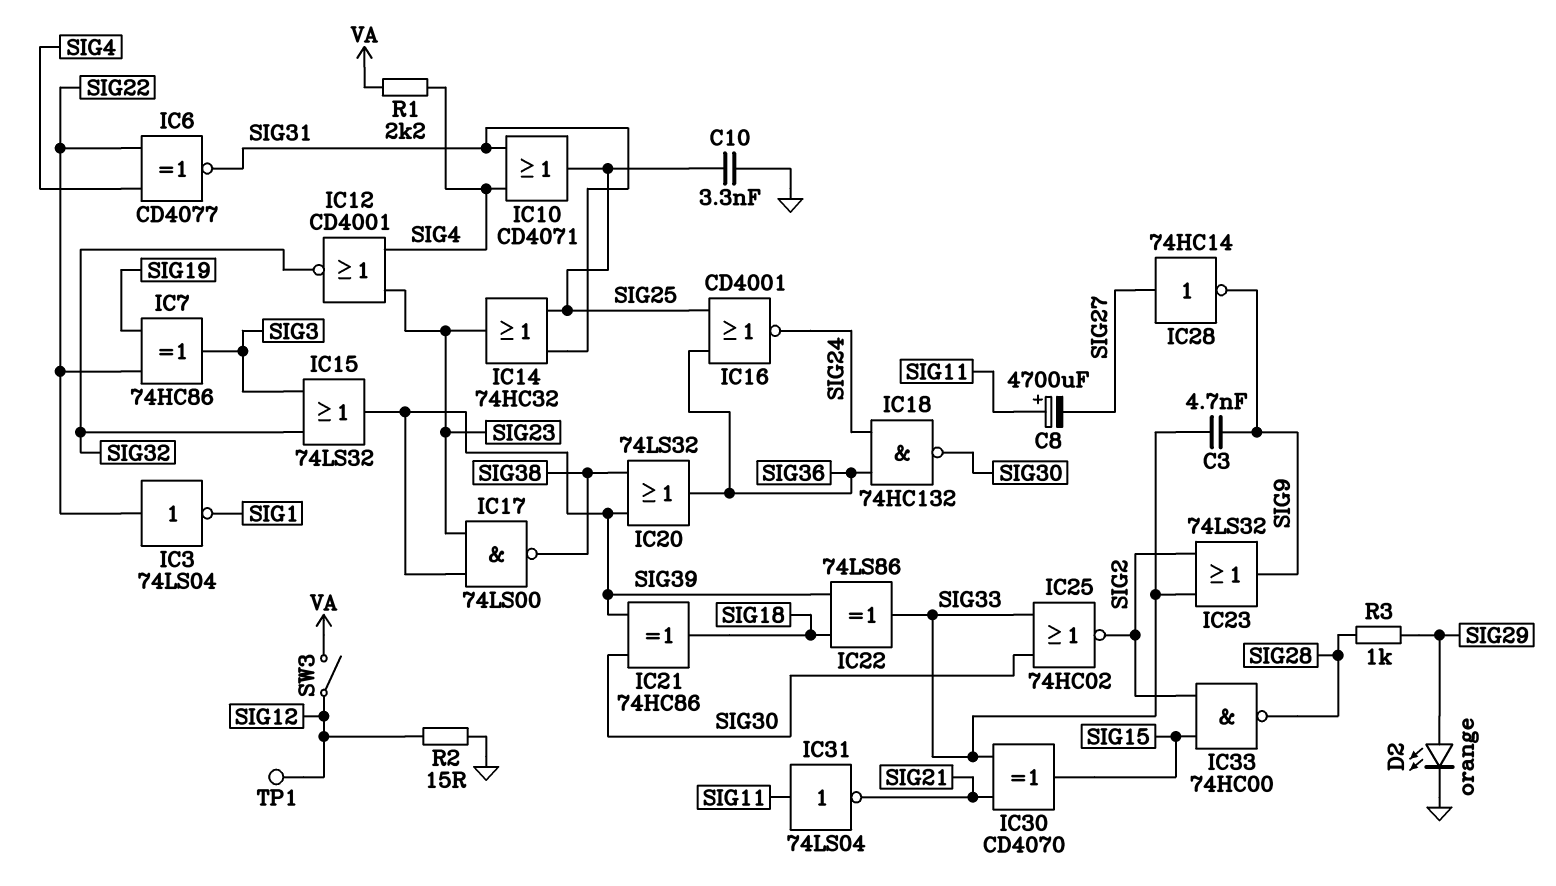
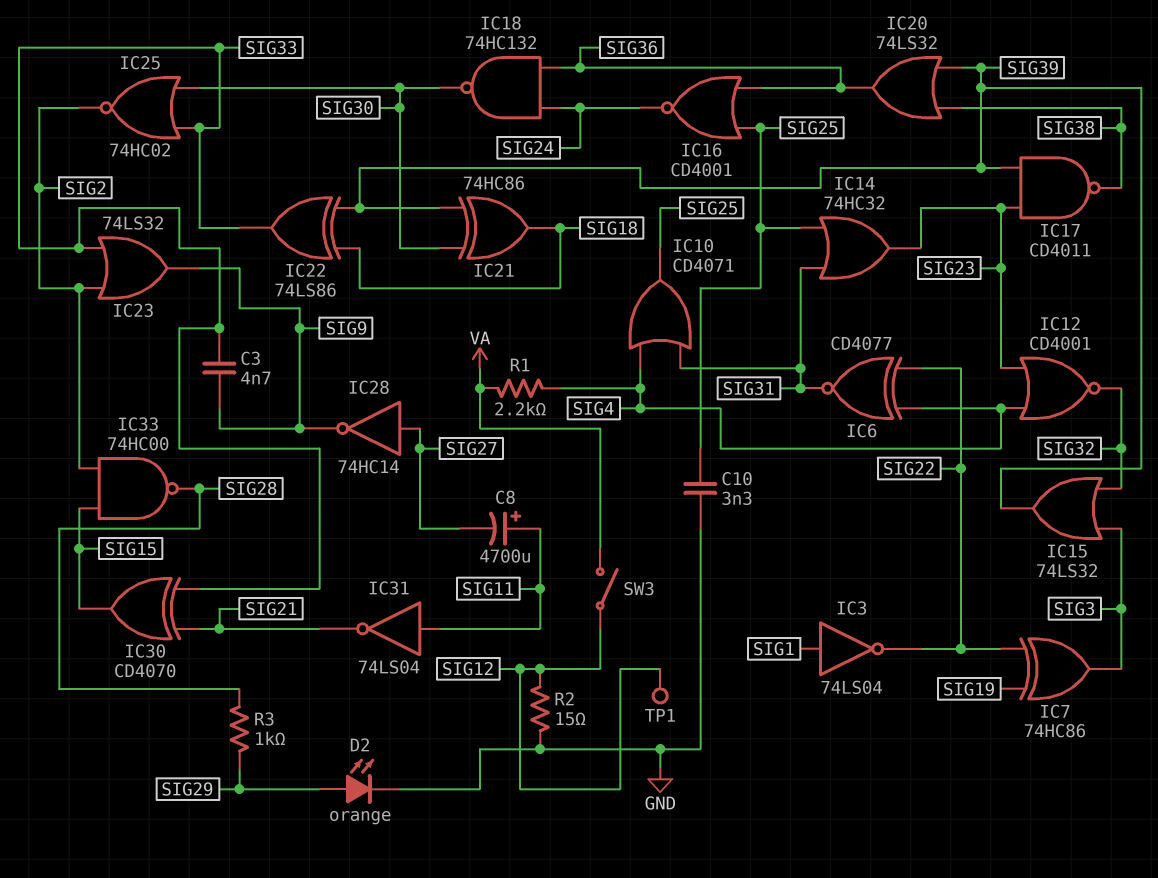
IC3: NOT 74LS04 (in SIG22, out SIG1) -> NOT 74LS04 (in SIG1, out SIG22)
IC17: NAND 74LS00 (in SIG23, in SIG39, out SIG38) -> NAND CD4011 (in SIG23, in SIG39, out SIG38)

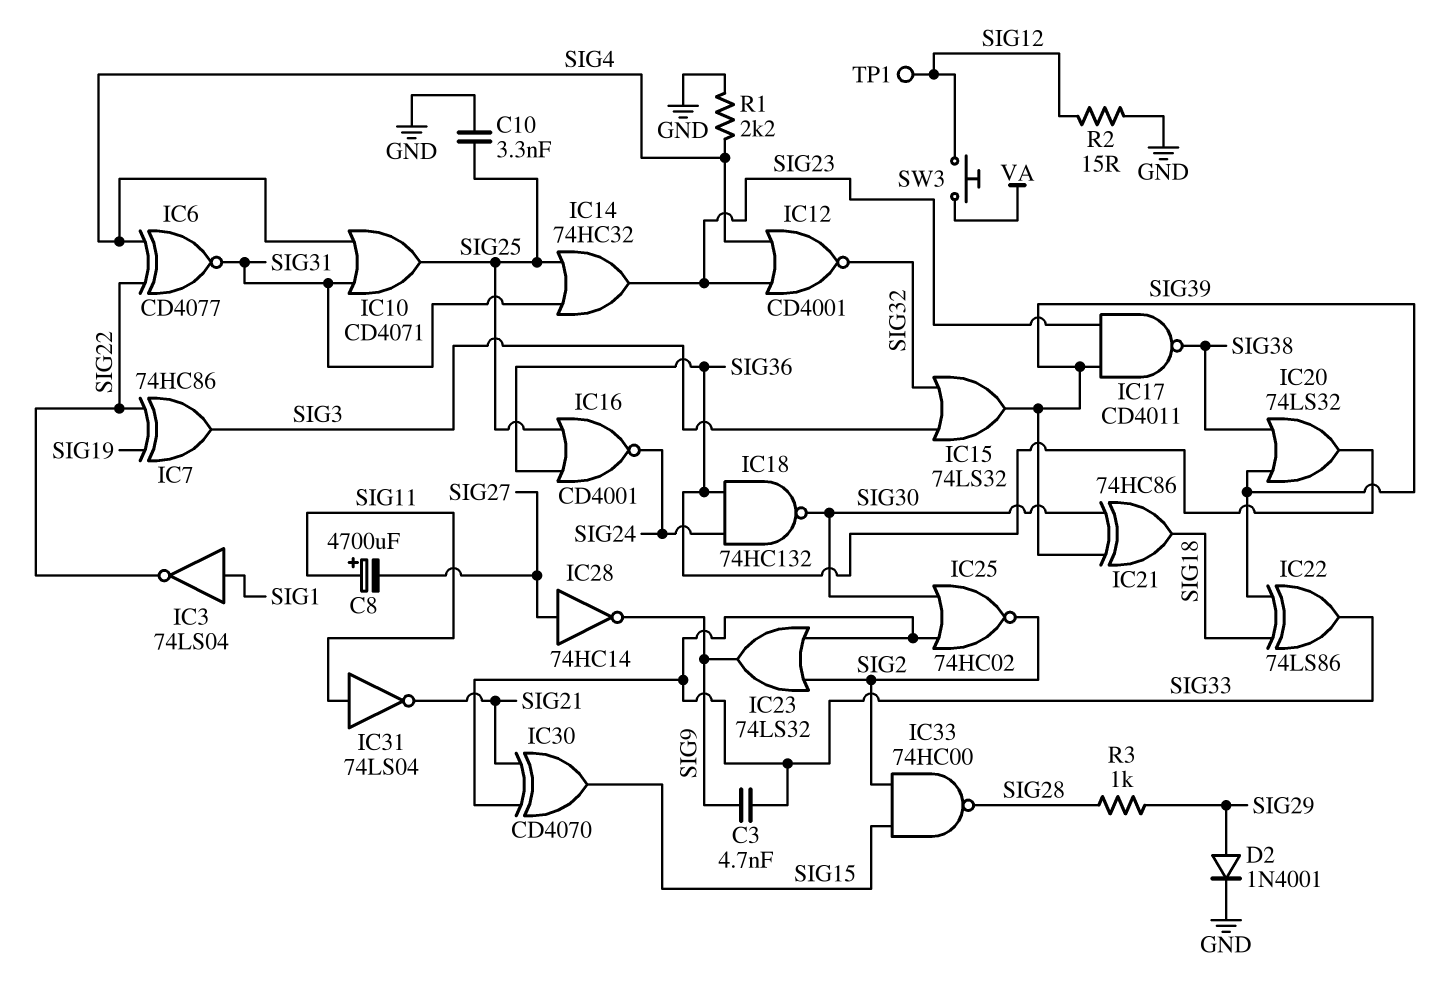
D2: LED orange (A SIG29, K GND) -> diode 1N4001 (A SIG29, K GND)
R1: 2.2k (SIG4, VA) -> 2.2k (GND, SIG4)
SW3: switch (SIG12, VA) -> button (SIG12, VA)

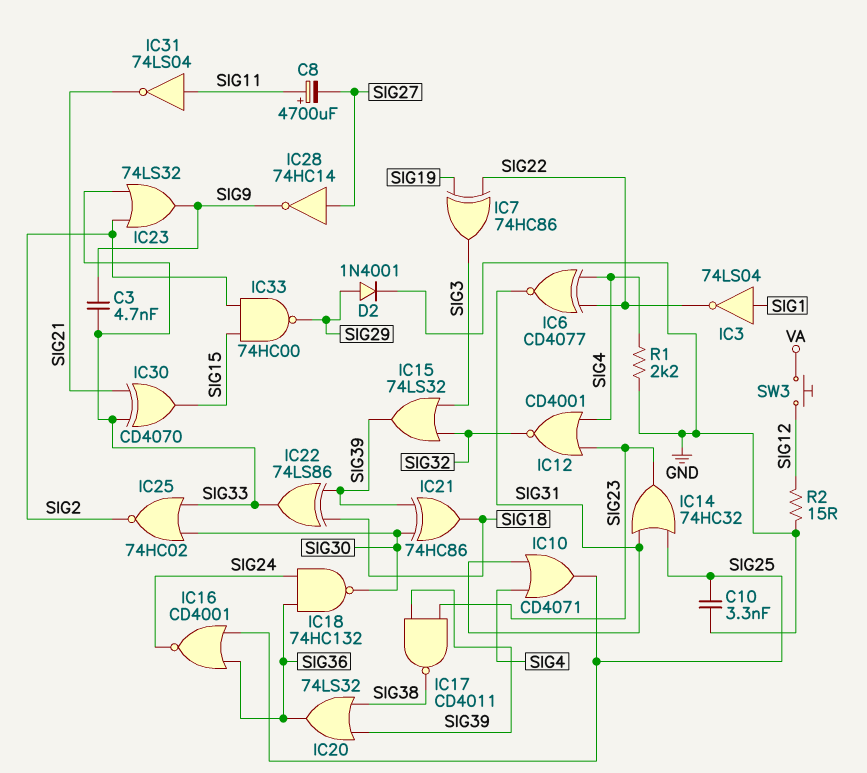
IC33: NAND 74HC00 (in SIG2, in SIG15, out SIG28) -> NAND 74HC00 (in SIG2, in SIG15, out SIG29)
R3: 1k (SIG28, SIG29) -> none
TP1: test point (SIG12) -> none

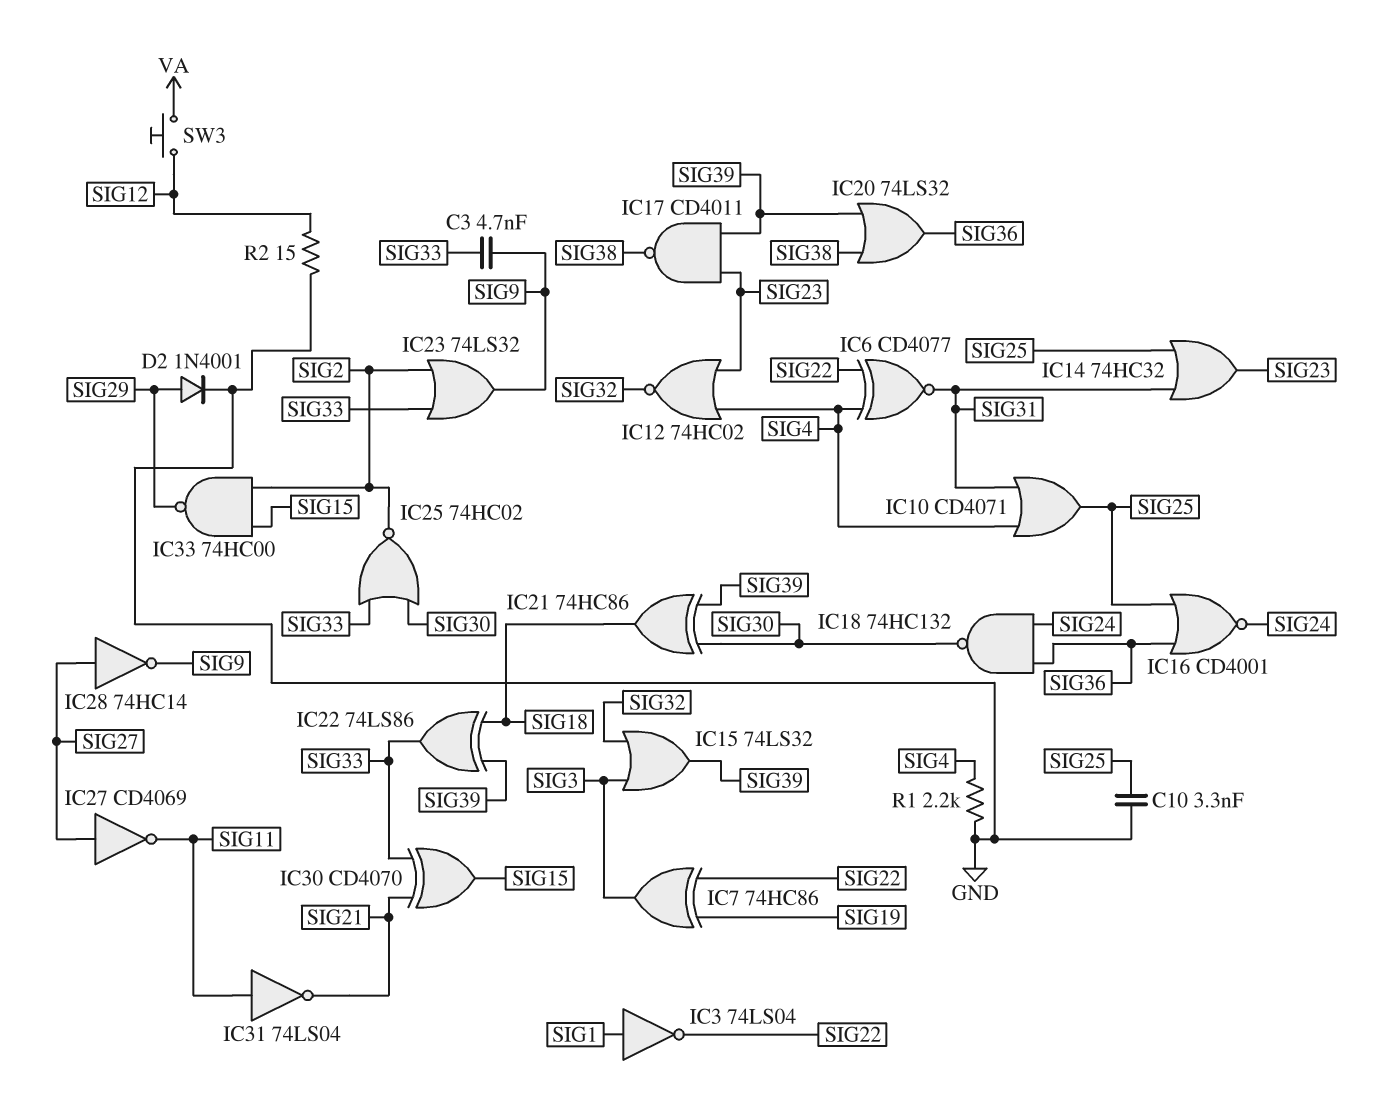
C8: 4700uF (plus SIG11, minus SIG27) -> none
IC12: NOR CD4001 (in SIG4, in SIG23, out SIG32) -> NOR 74HC02 (in SIG4, in SIG23, out SIG32)
IC27: none -> NOT CD4069 (in SIG27, out SIG11)

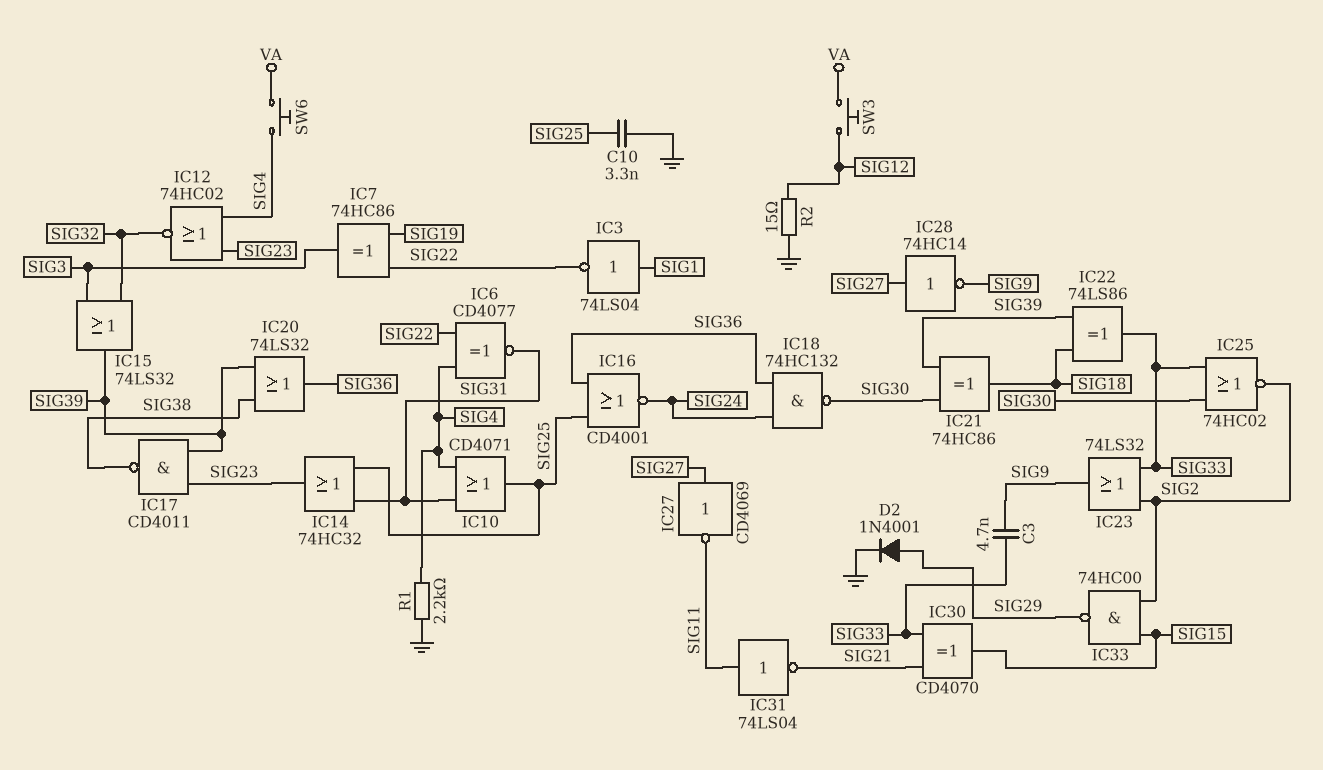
SW6: none -> button (SIG4, VA)

